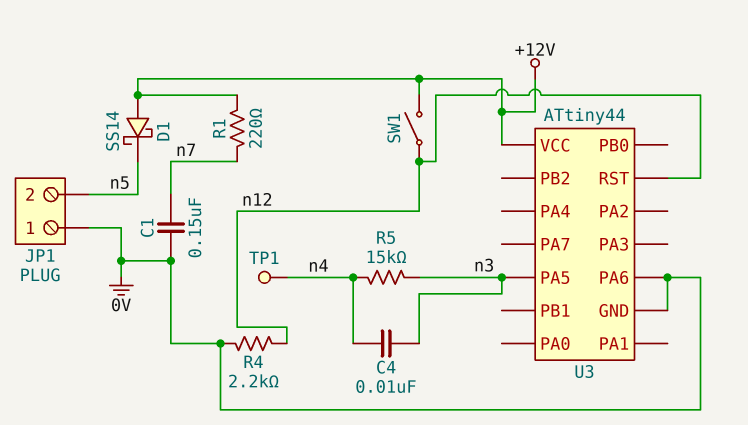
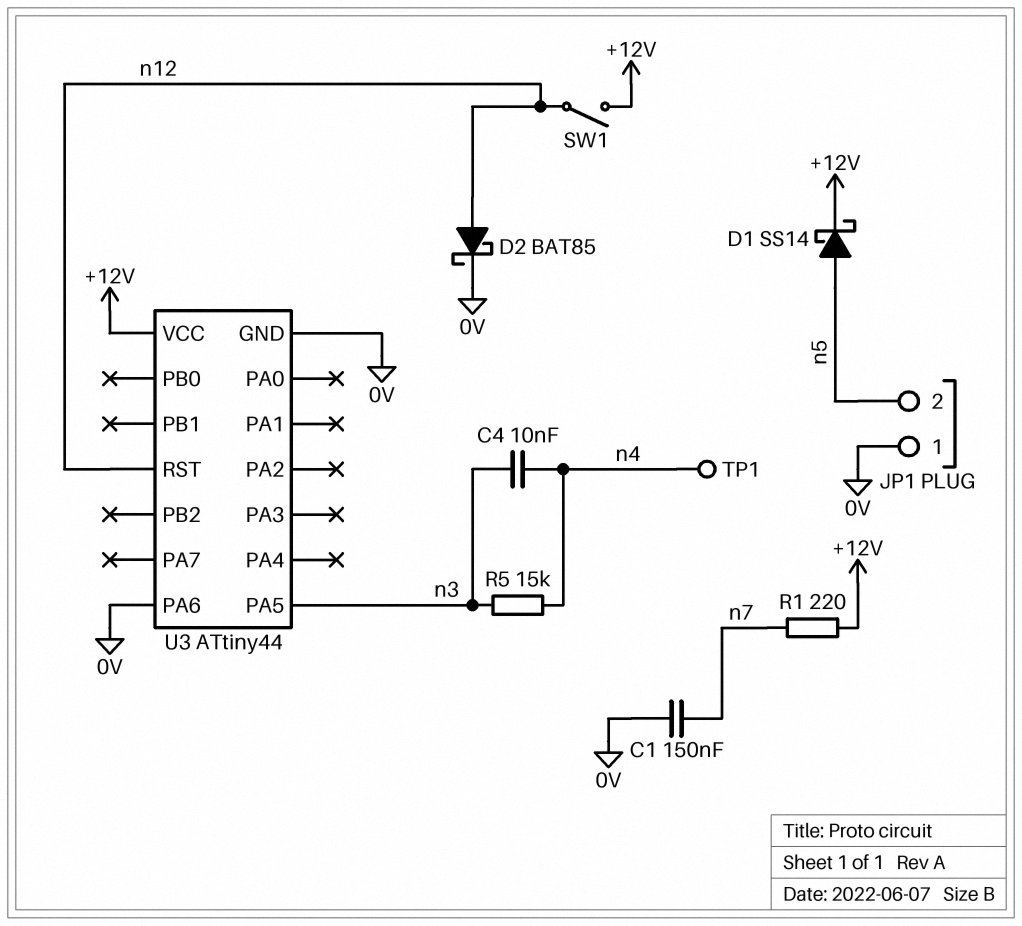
D1: schottky SS14 (A +12V, K n5) -> schottky SS14 (A n5, K +12V)
D2: none -> schottky BAT85 (A n12, K 0V)
R4: 2.2k (0V, n12) -> none

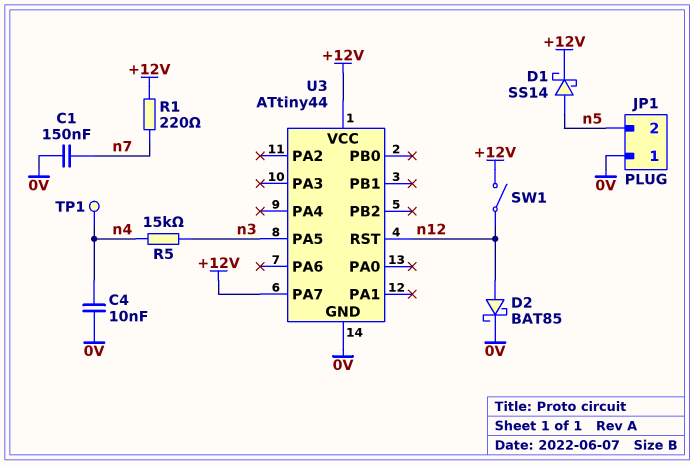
C4: 10nF (n3, n4) -> 10nF (0V, n4)
U3 pin PA6: 0V -> none
U3 pin PA7: none -> +12V

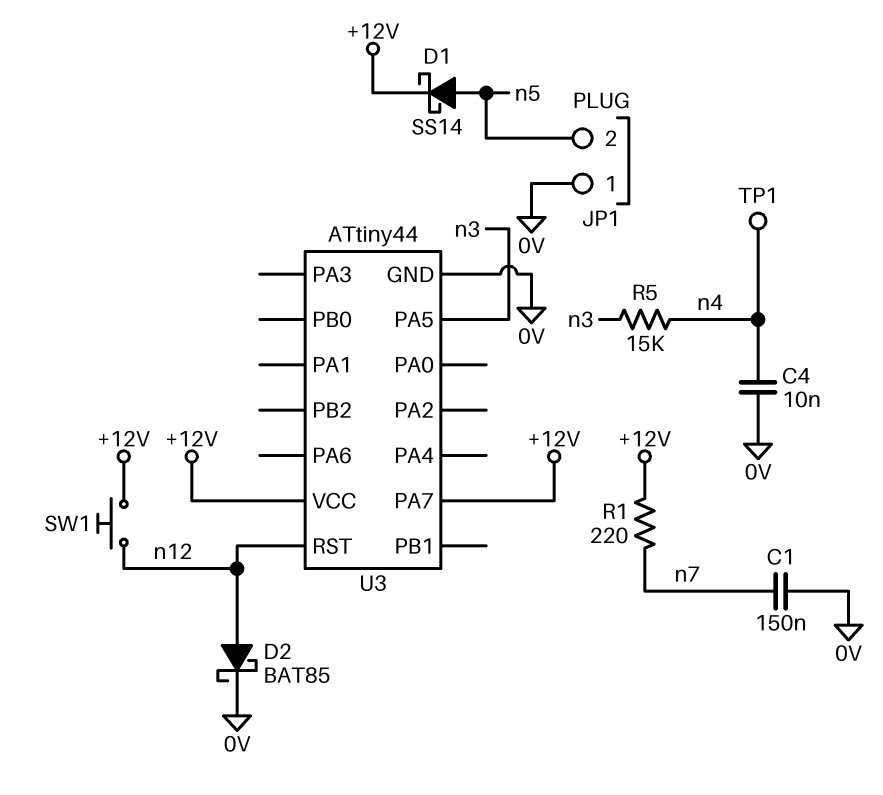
SW1: switch (+12V, n12) -> button (+12V, n12)

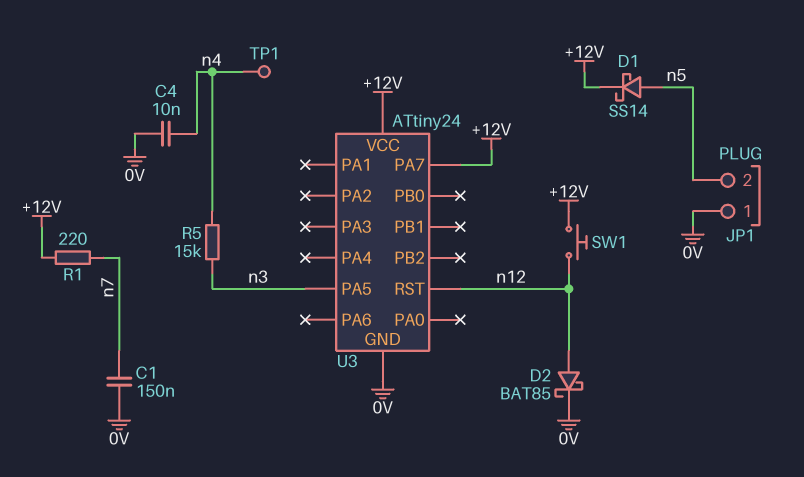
U3: ATtiny44 -> ATtiny24

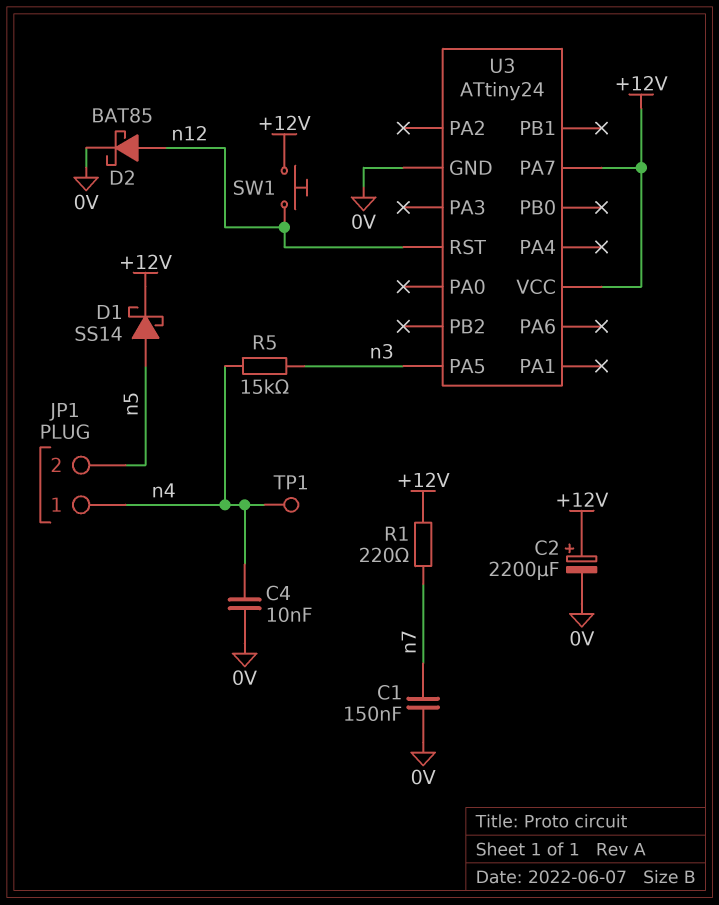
C2: none -> 2200uF (plus +12V, minus 0V)
JP1 pin 1: 0V -> n4

